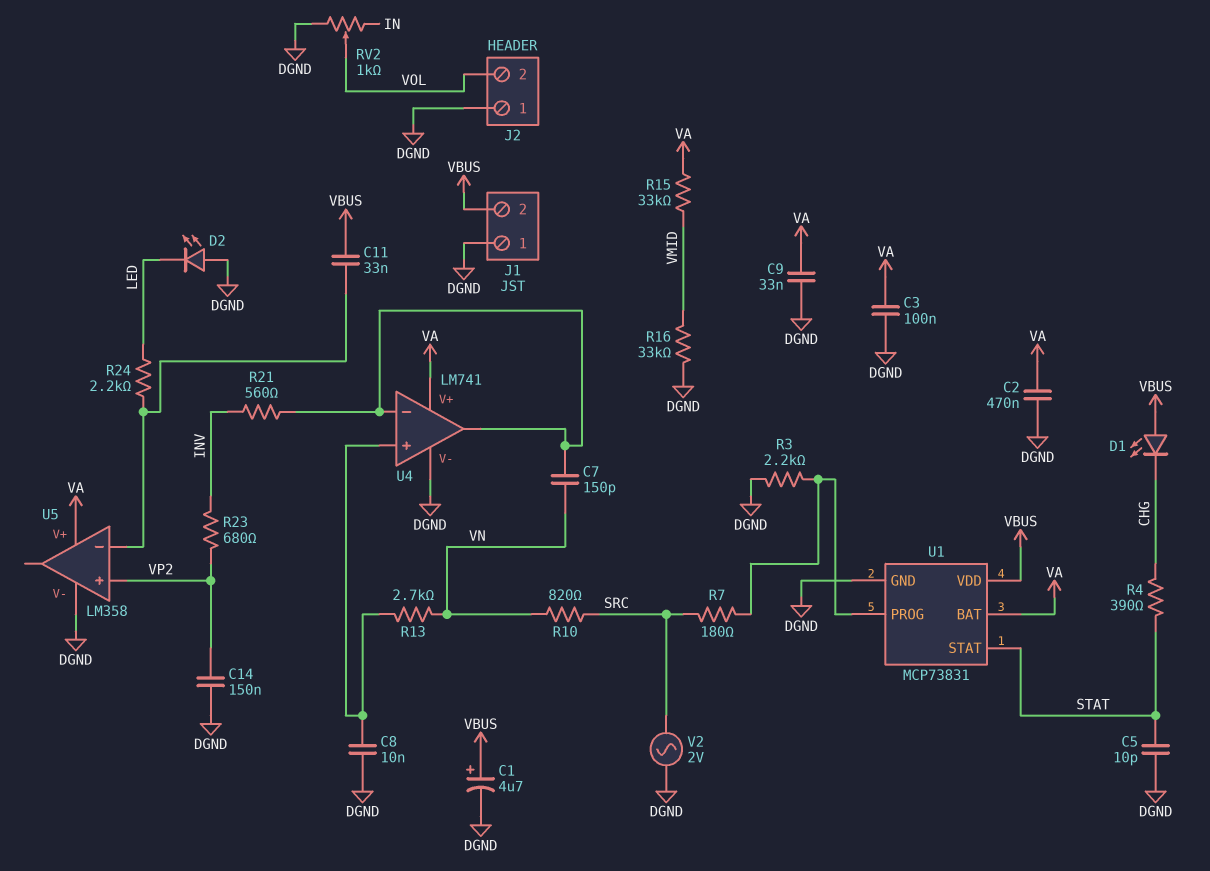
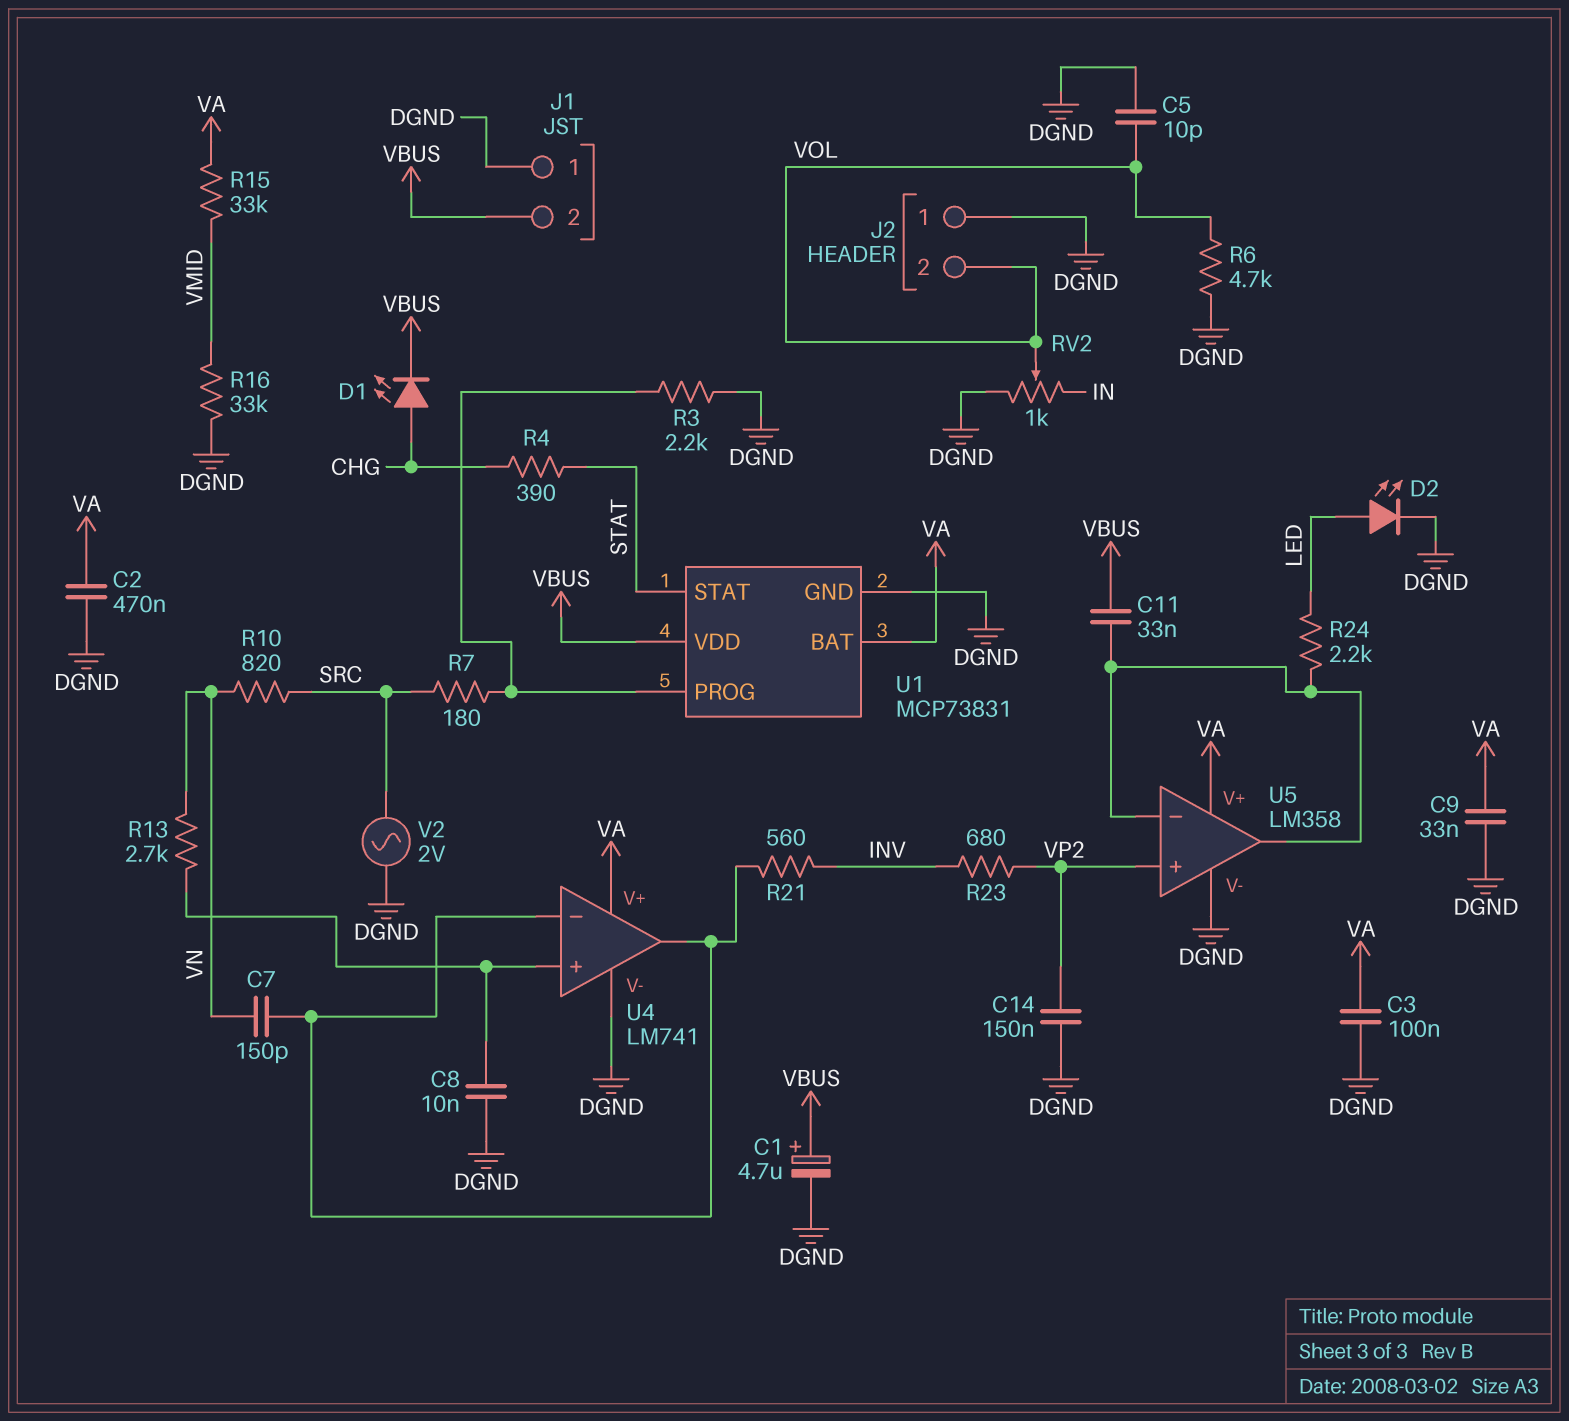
C5: 10pF (DGND, STAT) -> 10pF (DGND, VOL)
D1: LED (A VBUS, K CHG) -> LED (A CHG, K VBUS)
D2: LED (A DGND, K LED) -> LED (A LED, K DGND)
R6: none -> 4.7k (DGND, VOL)
U5 pin out: none -> U5/in-

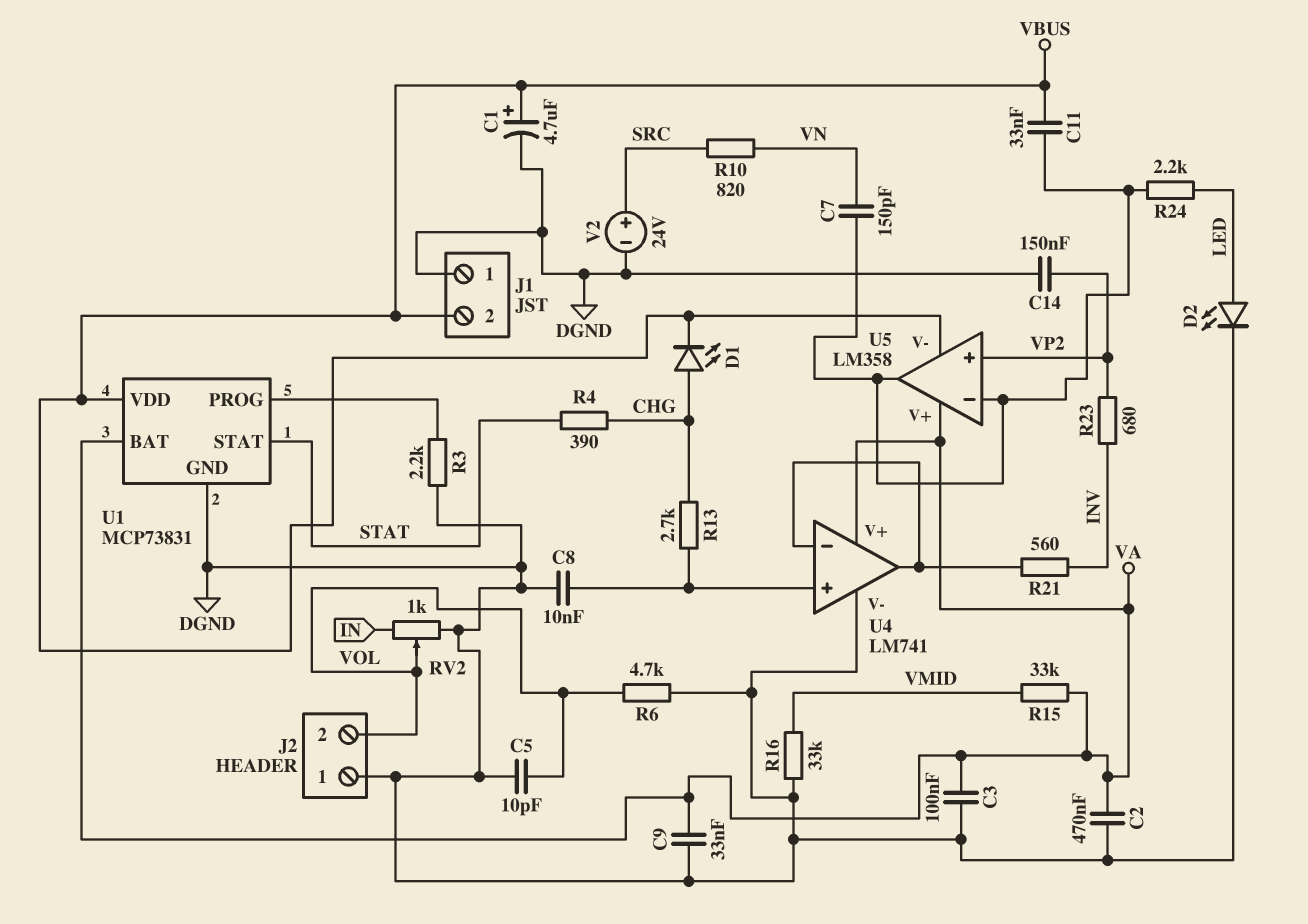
C7: 150pF (U4/in-, VN) -> 150pF (U5/in-, VN)
R7: 180 (SRC, U1/PROG) -> none
R13: 2.7k (U4/in+, VN) -> 2.7k (CHG, U4/in+)
U5 pin V-: DGND -> VBUS
V2: AC 2V (DGND, SRC) -> 24V (plus SRC, minus DGND)

